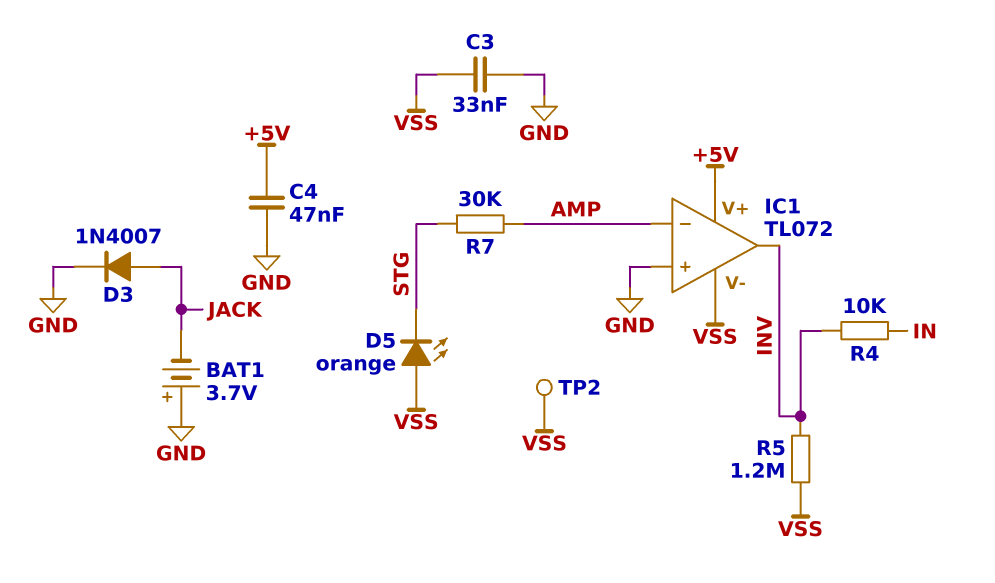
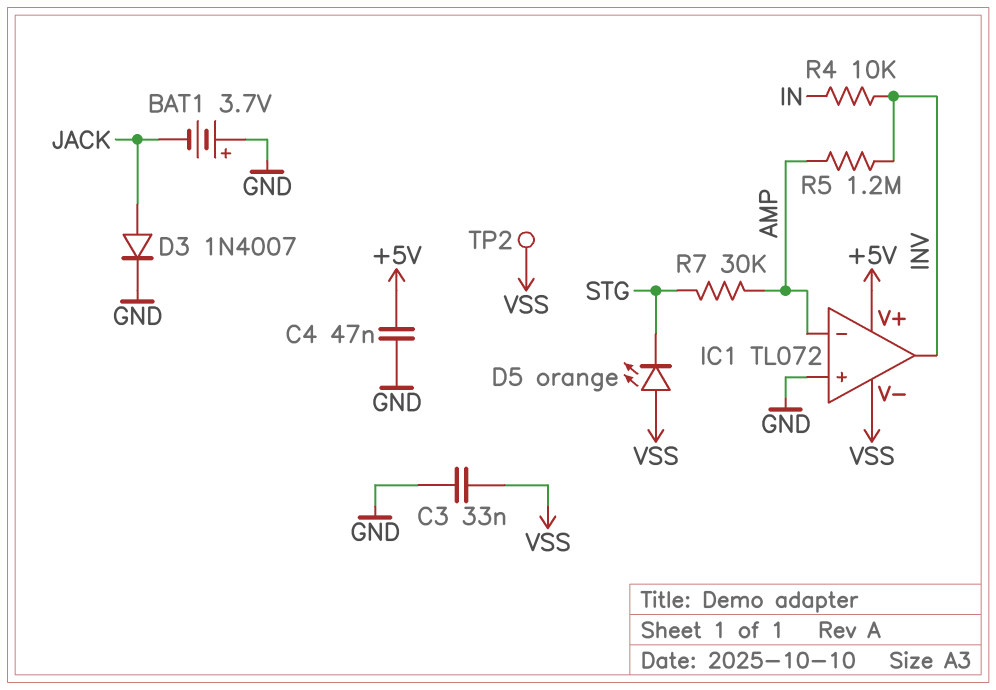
R5: 1.2M (INV, VSS) -> 1.2M (AMP, INV)

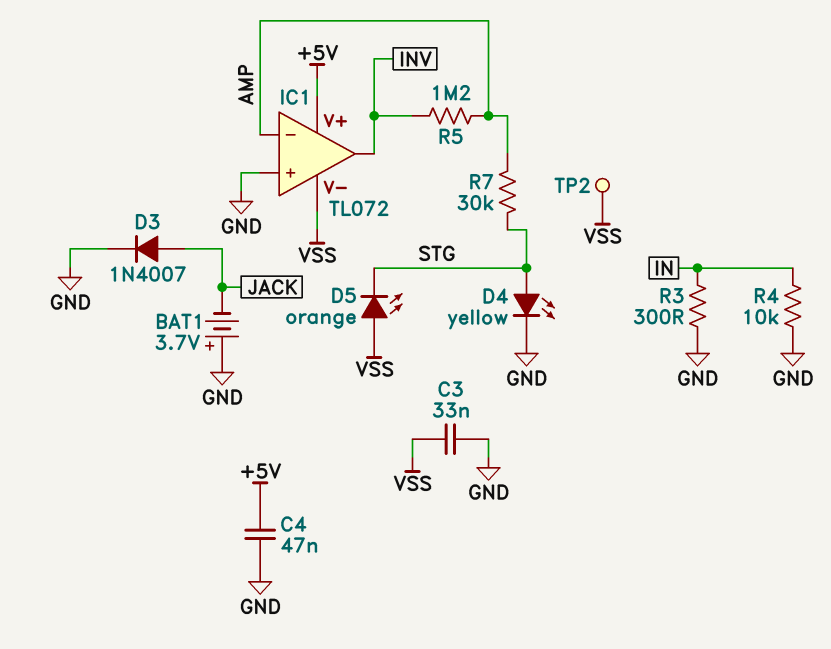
D4: none -> LED yellow (A STG, K GND)
R3: none -> 300 (GND, IN)
R4: 10k (IN, INV) -> 10k (GND, IN)

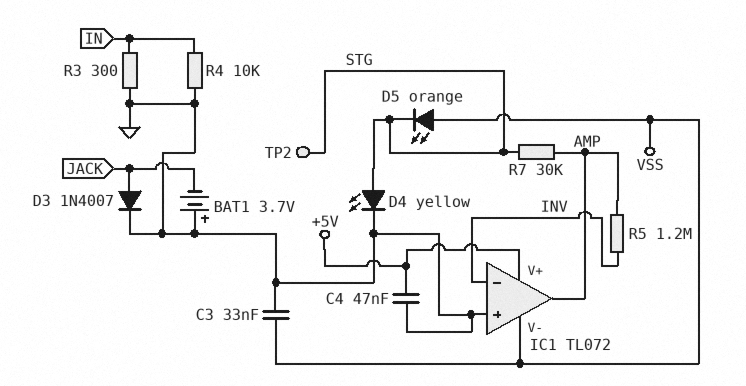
IC1 pin in-: AMP -> INV
IC1 pin out: INV -> AMP
TP2: test point (VSS) -> test point (STG)

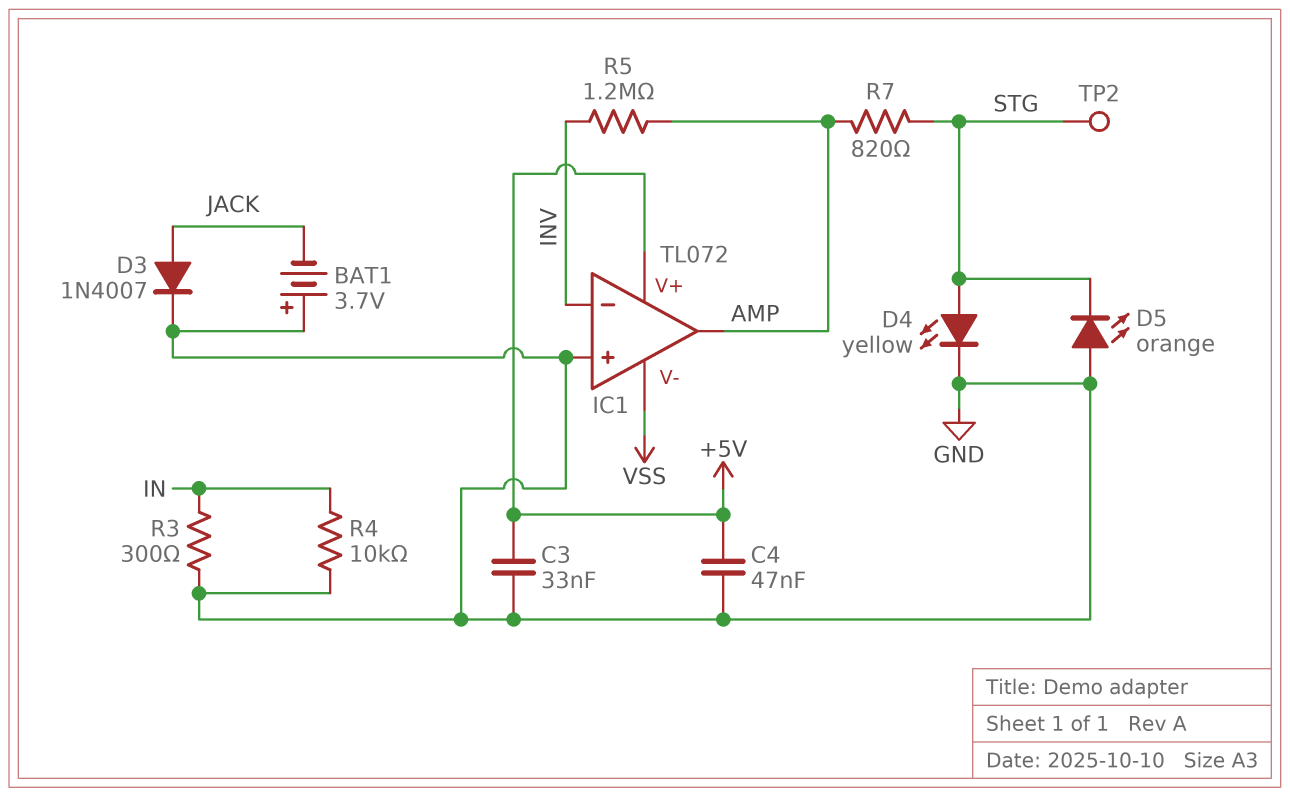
C3: 33nF (GND, VSS) -> 33nF (+5V, GND)
D5: LED orange (A VSS, K STG) -> LED orange (A GND, K STG)
R7: 30k (AMP, STG) -> 820 (AMP, STG)

